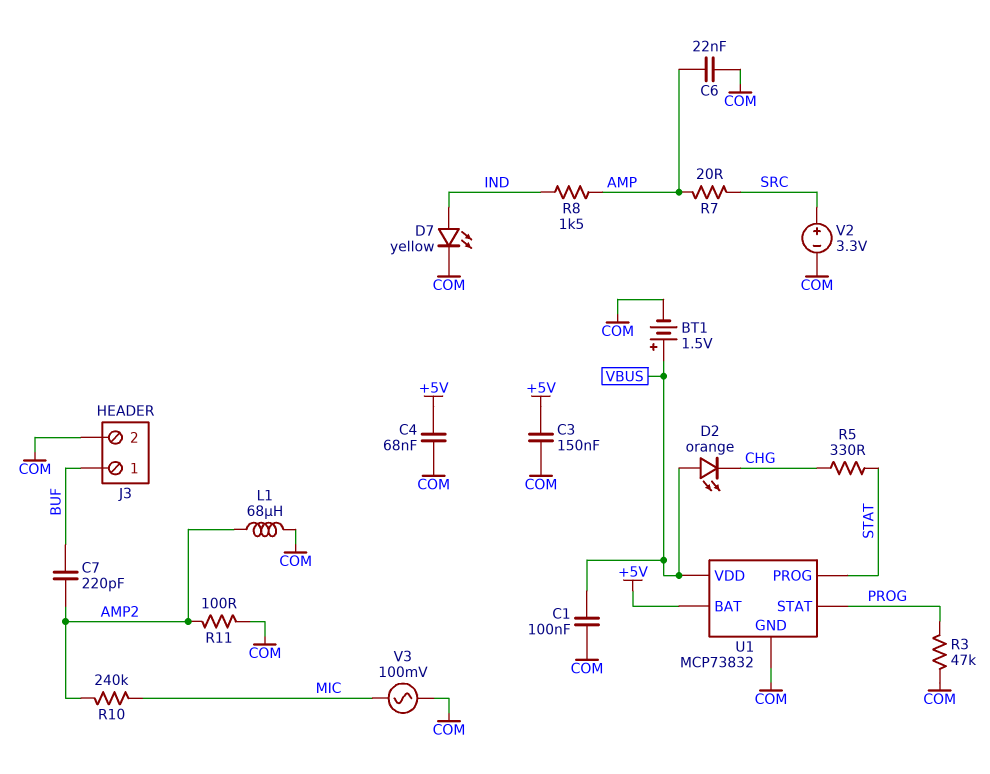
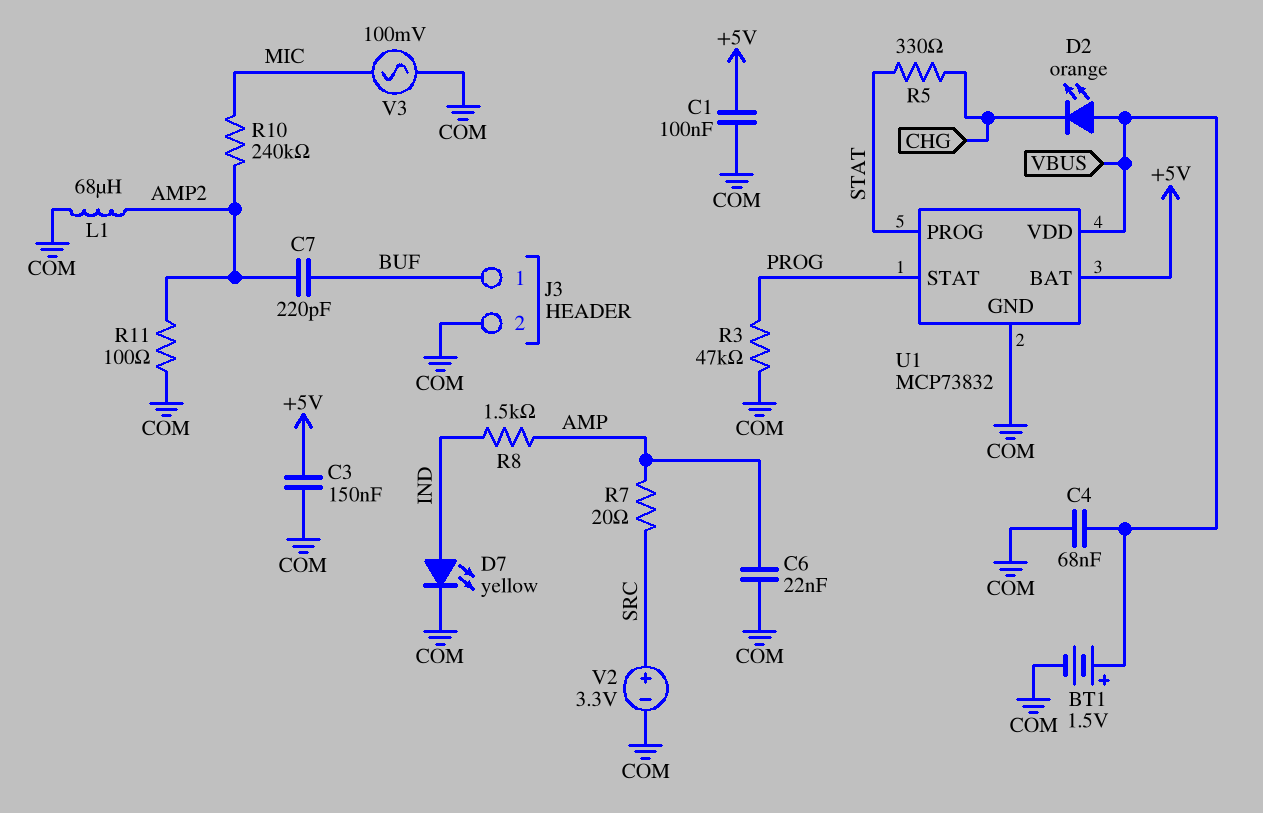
C1: 100nF (COM, VBUS) -> 100nF (+5V, COM)
C4: 68nF (+5V, COM) -> 68nF (COM, VBUS)

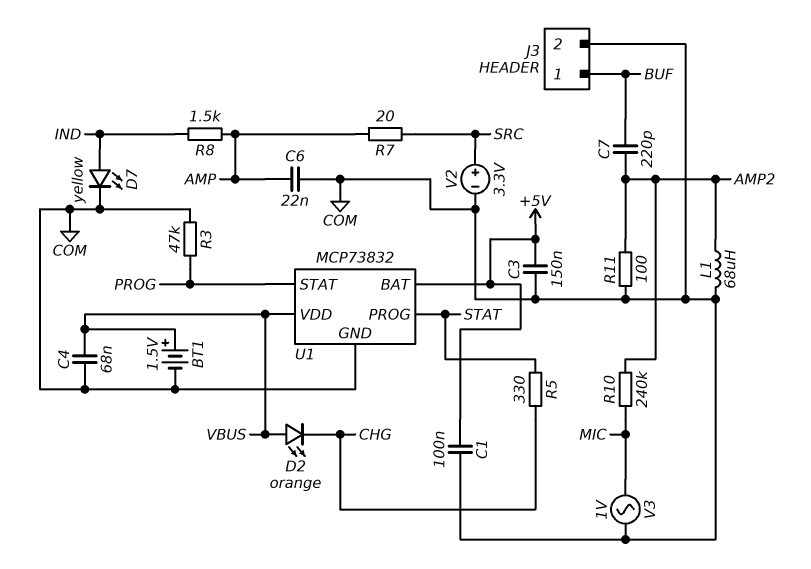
V3: AC 100mV (COM, MIC) -> AC 1V (COM, MIC)

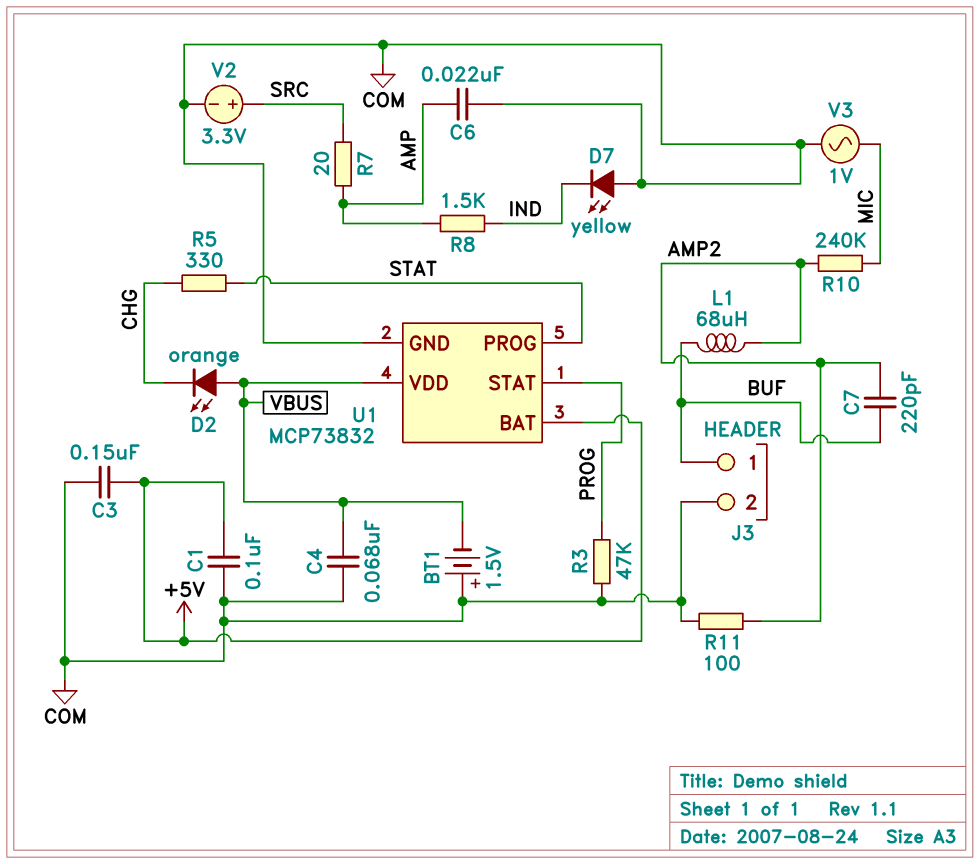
BT1: 1.5V (plus VBUS, minus COM) -> 1.5V (plus COM, minus VBUS)
D7: LED yellow (A IND, K COM) -> LED yellow (A COM, K IND)
L1: 68uH (AMP2, COM) -> 68uH (AMP2, BUF)

